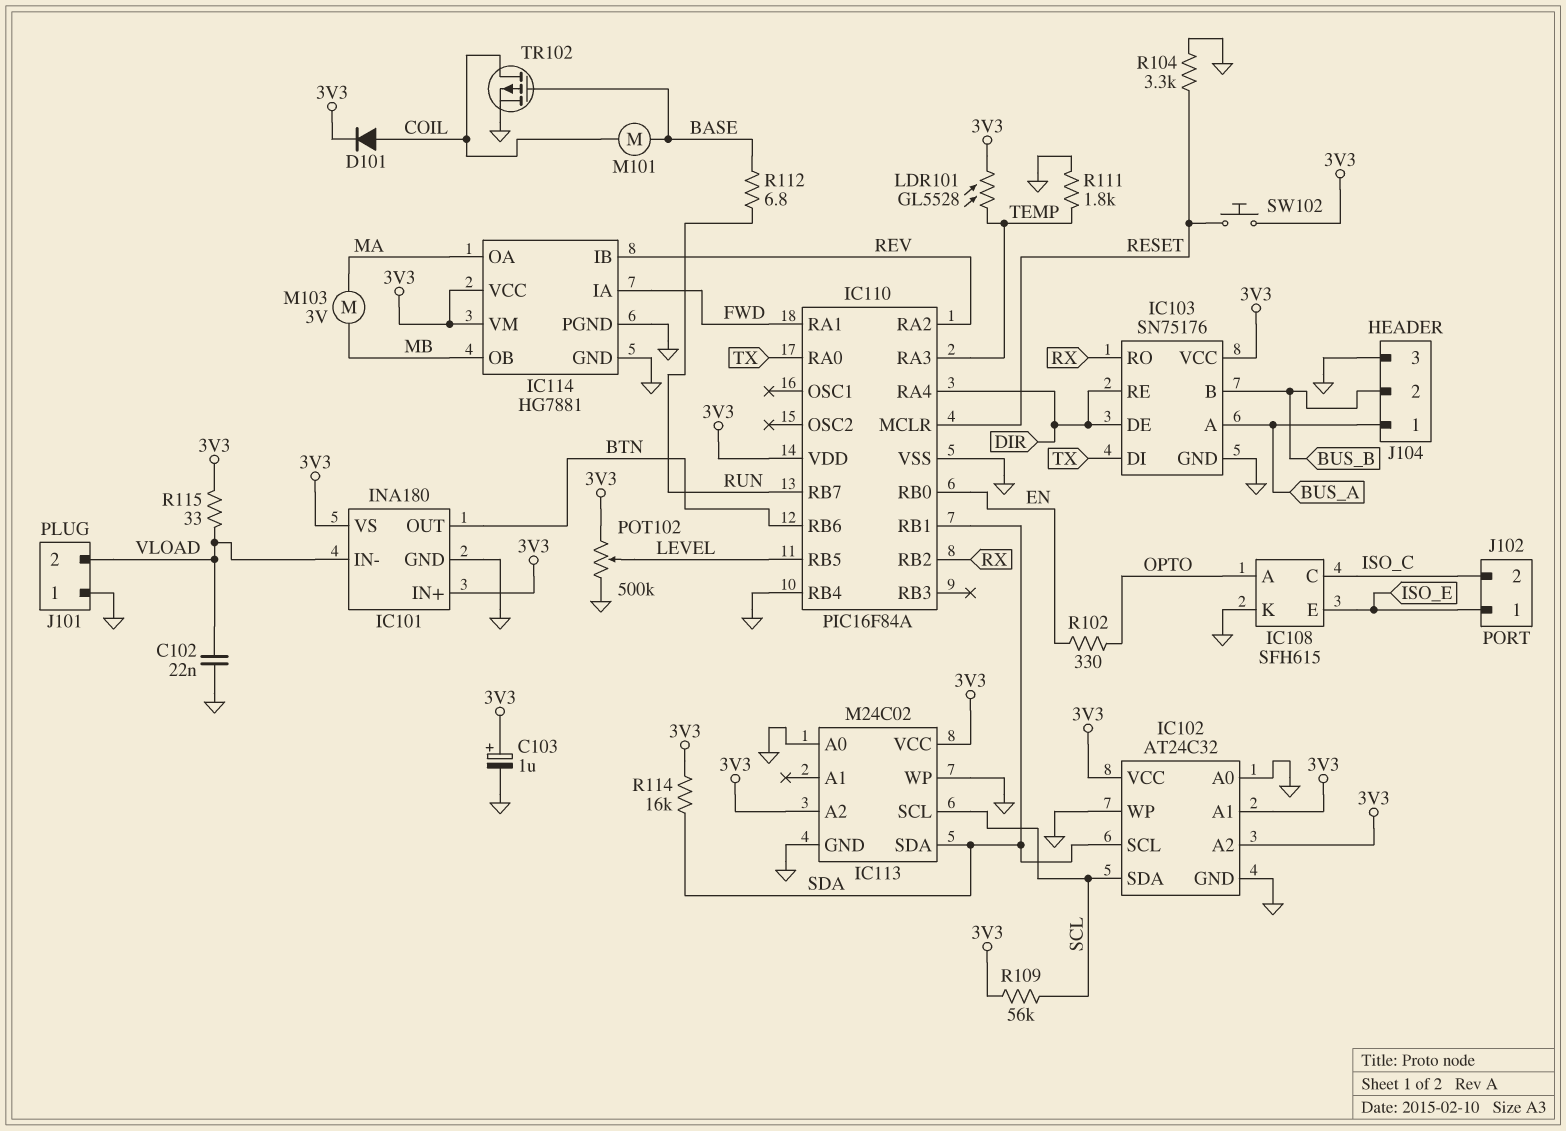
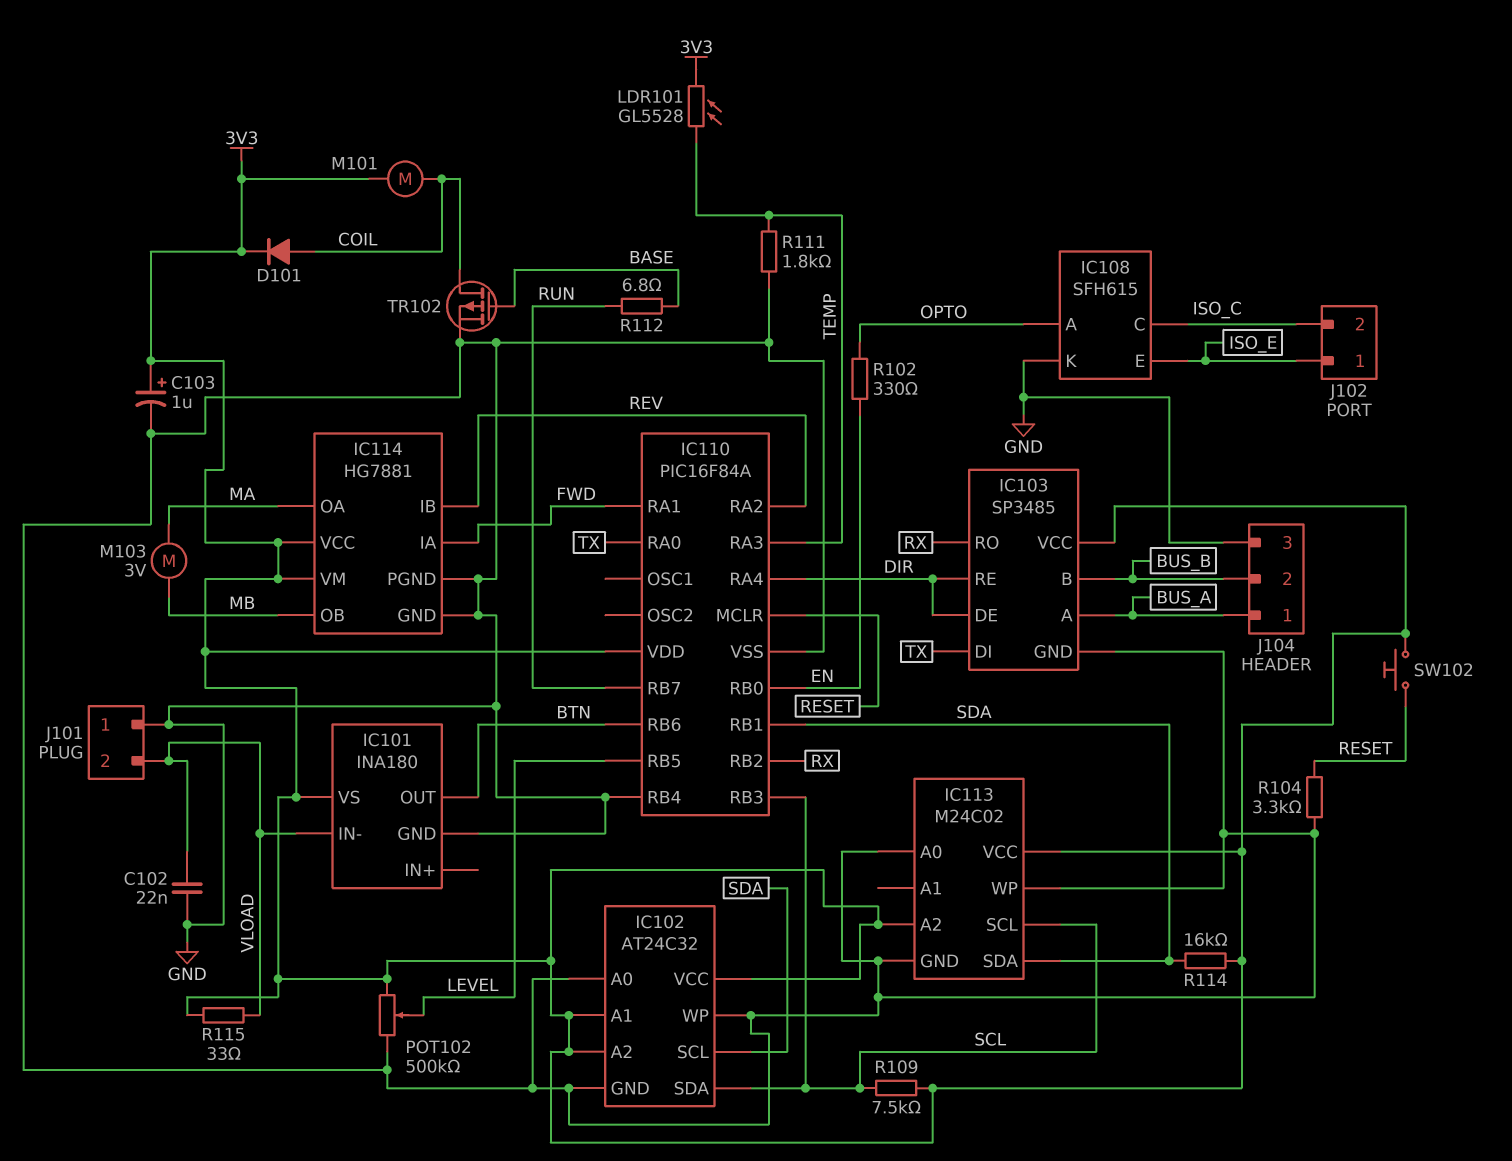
IC101 pin IN+: 3V3 -> none
IC103: SN75176 -> SP3485
IC110 pin RB3: none -> SCL
M101: motor (BASE, COIL) -> motor (3V3, COIL)
R109: 56k (3V3, SCL) -> 7.5k (3V3, SCL)

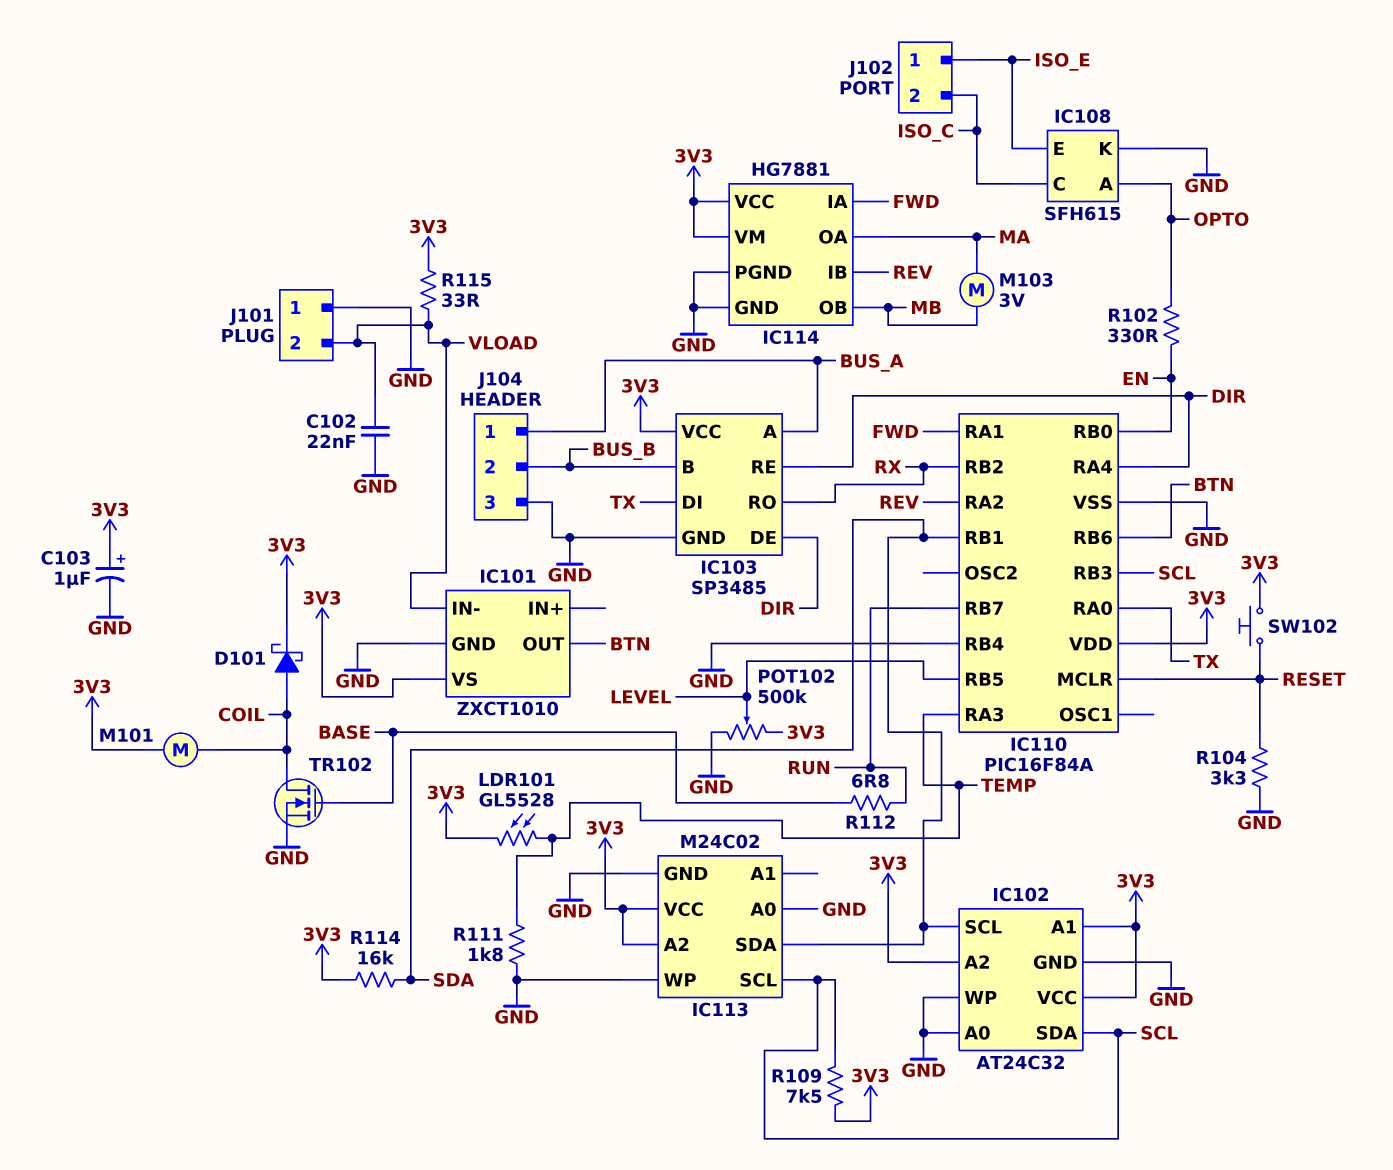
D101: diode (A COIL, K 3V3) -> schottky (A COIL, K 3V3)
IC101: INA180 -> ZXCT1010
TR102: PMOS (G BASE, D COIL, S GND) -> NMOS (G BASE, D COIL, S GND)

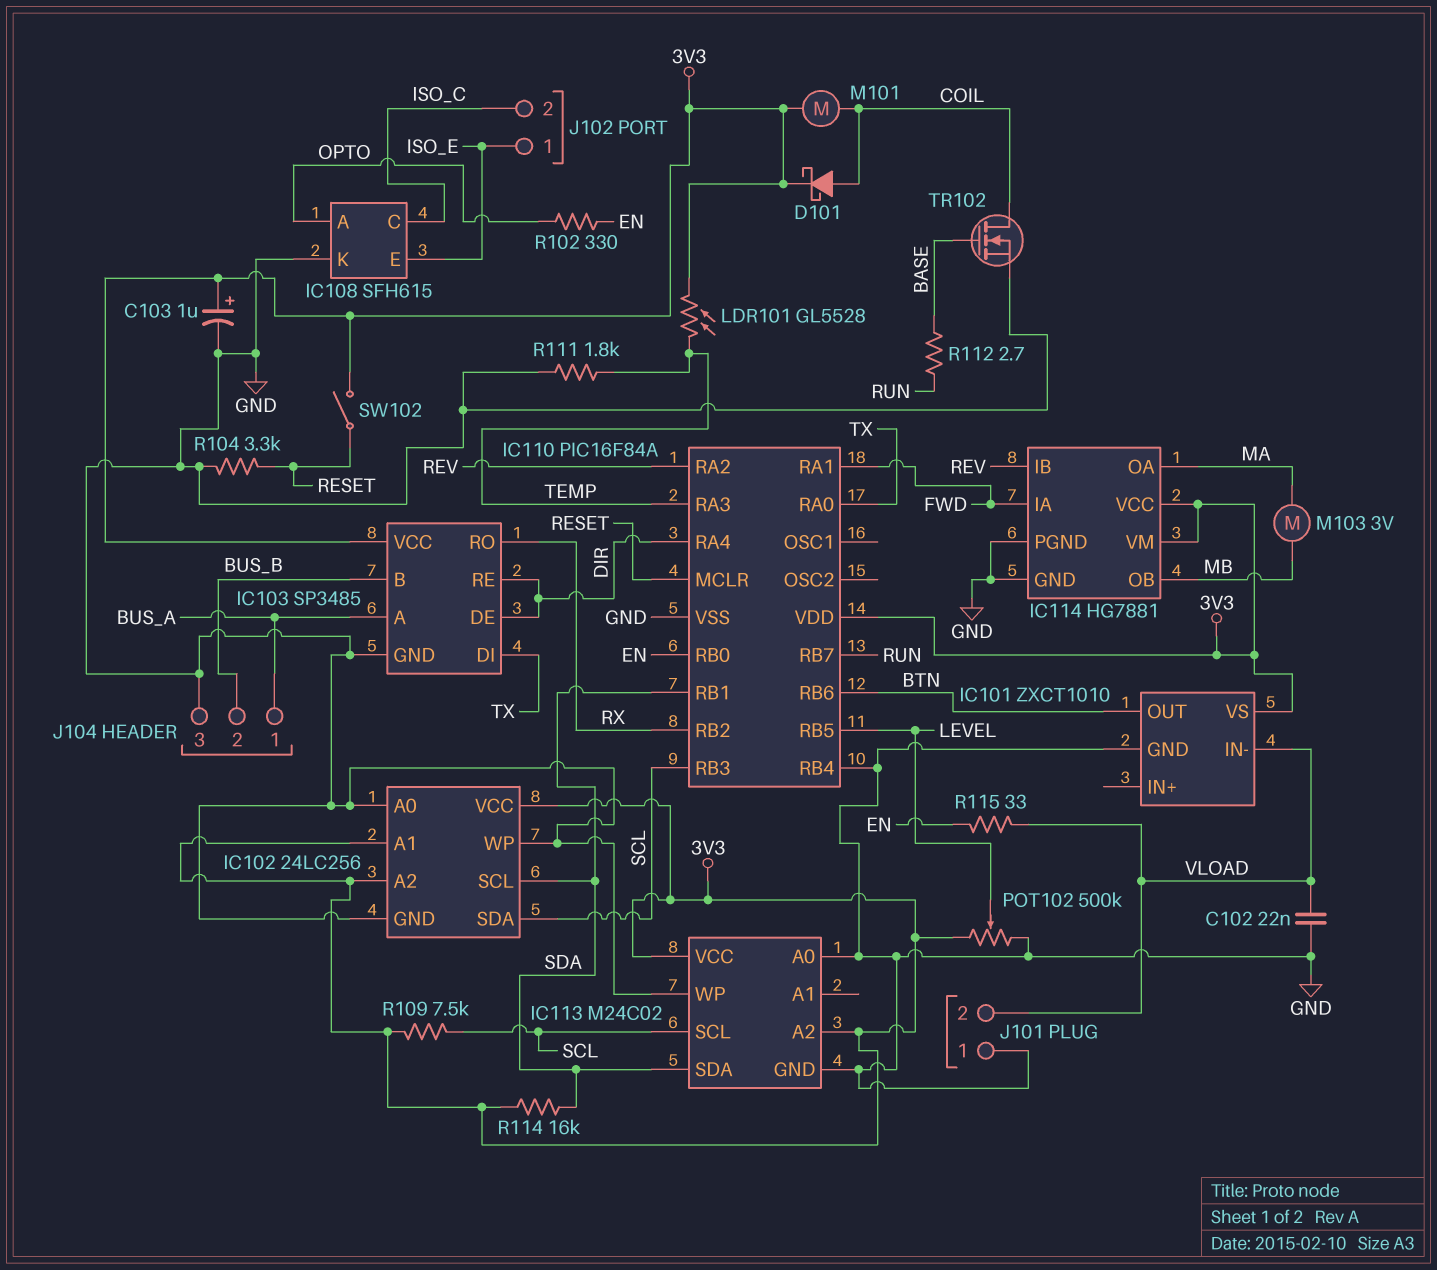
IC102: AT24C32 -> 24LC256
R112: 6.8 (BASE, RUN) -> 2.7 (BASE, RUN)
R115: 33 (3V3, VLOAD) -> 33 (EN, VLOAD)
SW102: button (3V3, RESET) -> switch (3V3, RESET)

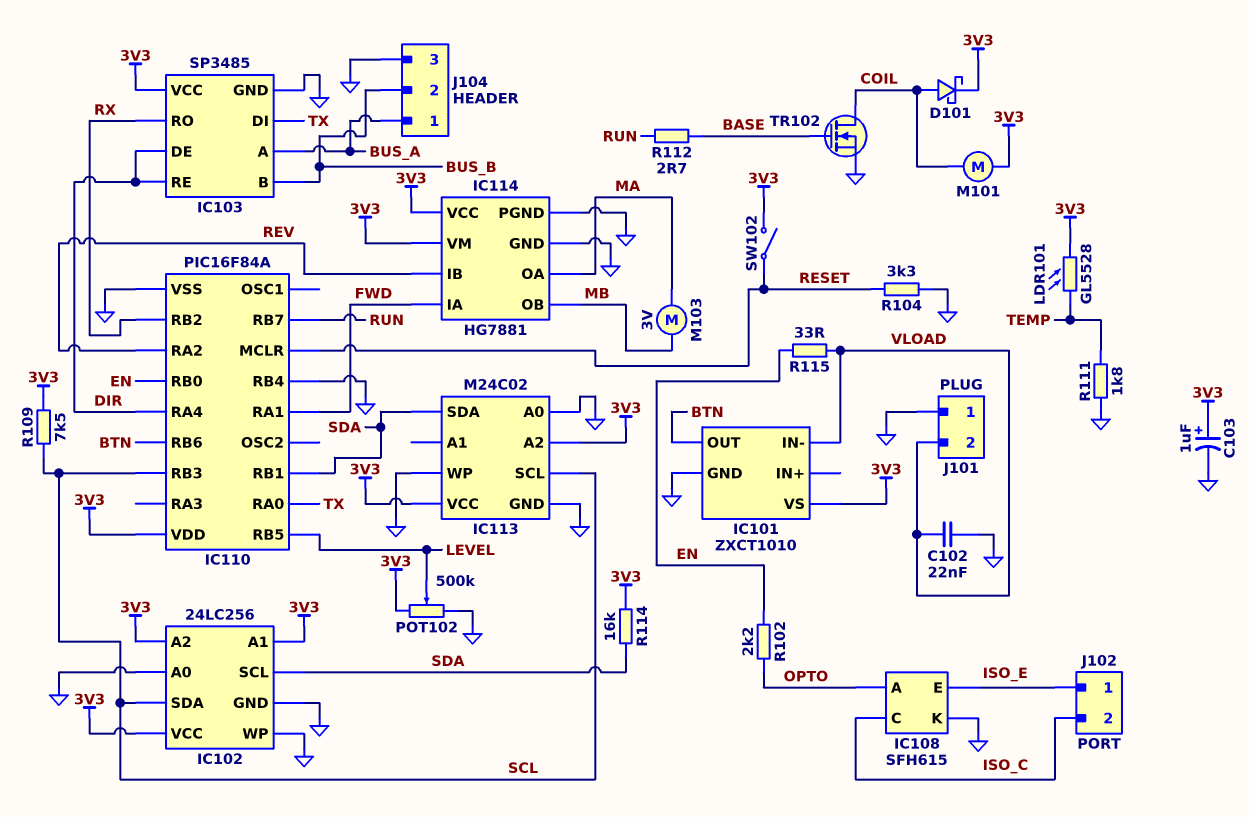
IC110 pin RA3: TEMP -> none
R102: 330 (EN, OPTO) -> 2.2k (EN, OPTO)

